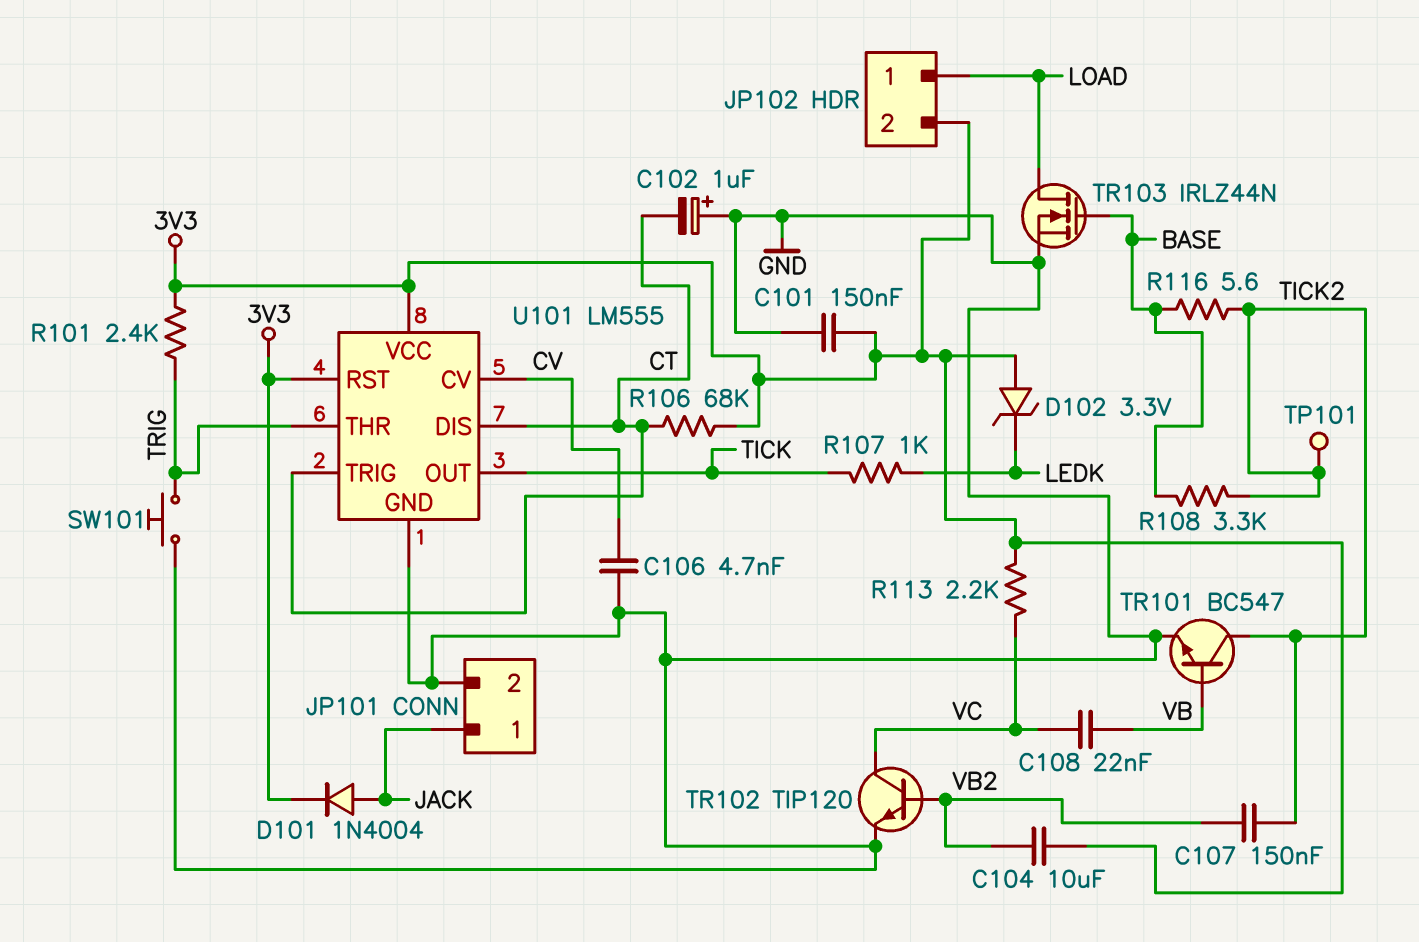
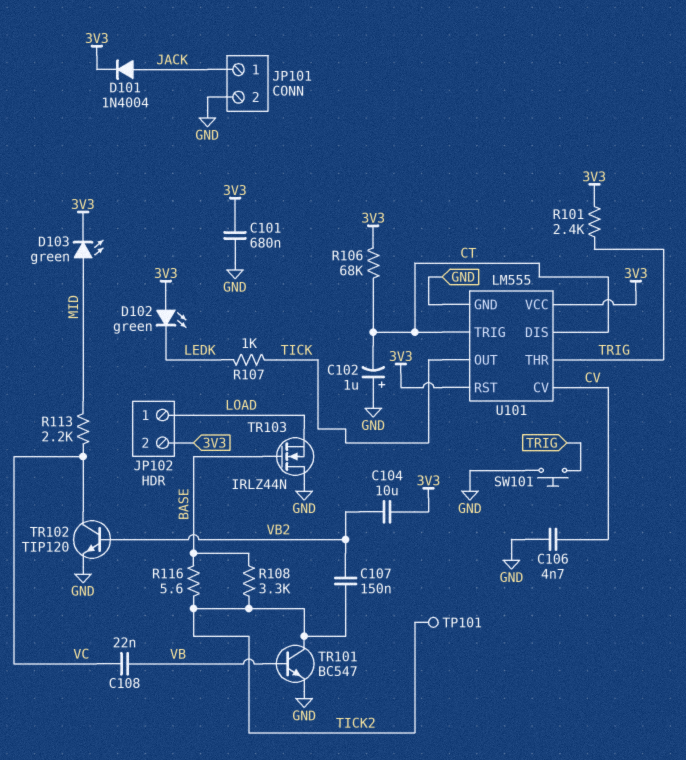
C101: 150nF (3V3, GND) -> 680nF (3V3, GND)
D102: zener 3.3V (A 3V3, K LEDK) -> LED green (A 3V3, K LEDK)
D103: none -> LED green (A MID, K 3V3)
R113: 2.2k (3V3, VC) -> 2.2k (MID, VC)
TR103: NMOS IRLZ44N (G BASE, D LOAD, S GND) -> NMOS IRLZ44N (G BASE, D GND, S LOAD)

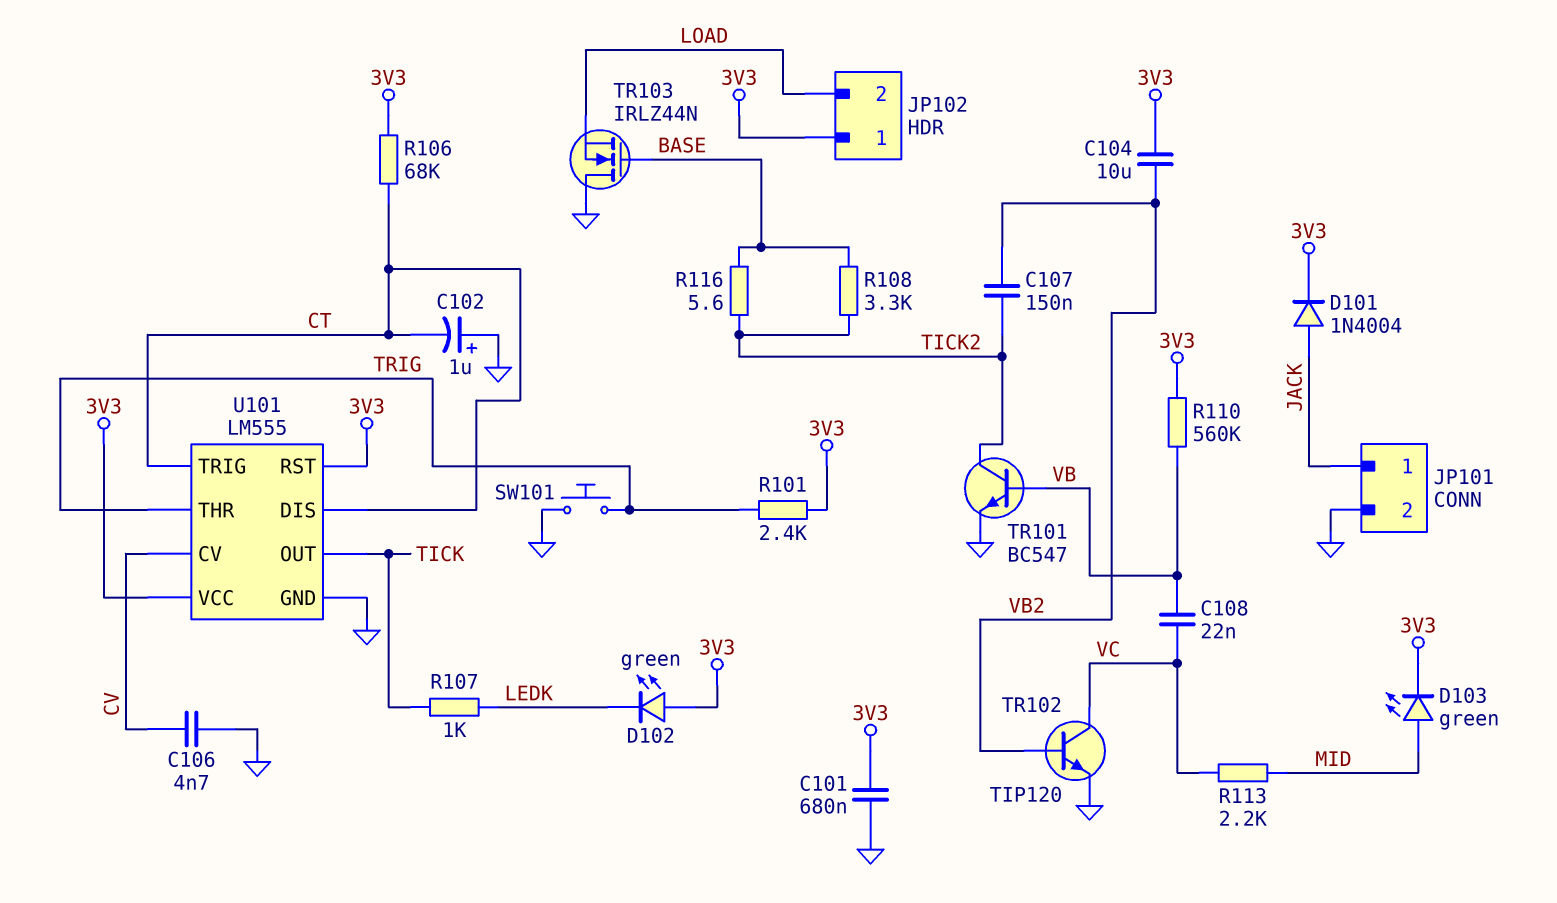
JP102 pin 1: LOAD -> 3V3
JP102 pin 2: 3V3 -> LOAD
R110: none -> 560k (3V3, VB)
TP101: test point (TICK2) -> none

